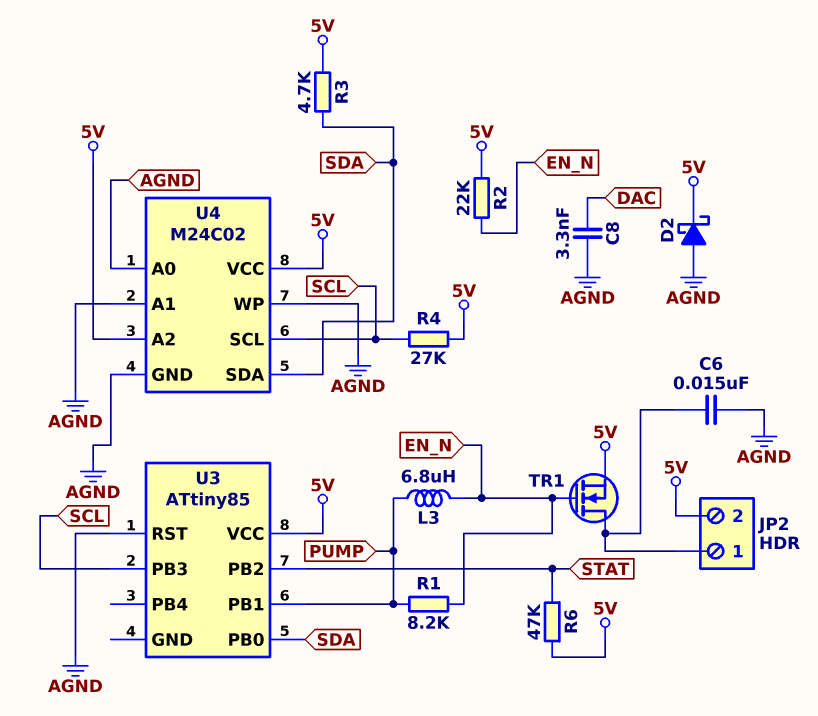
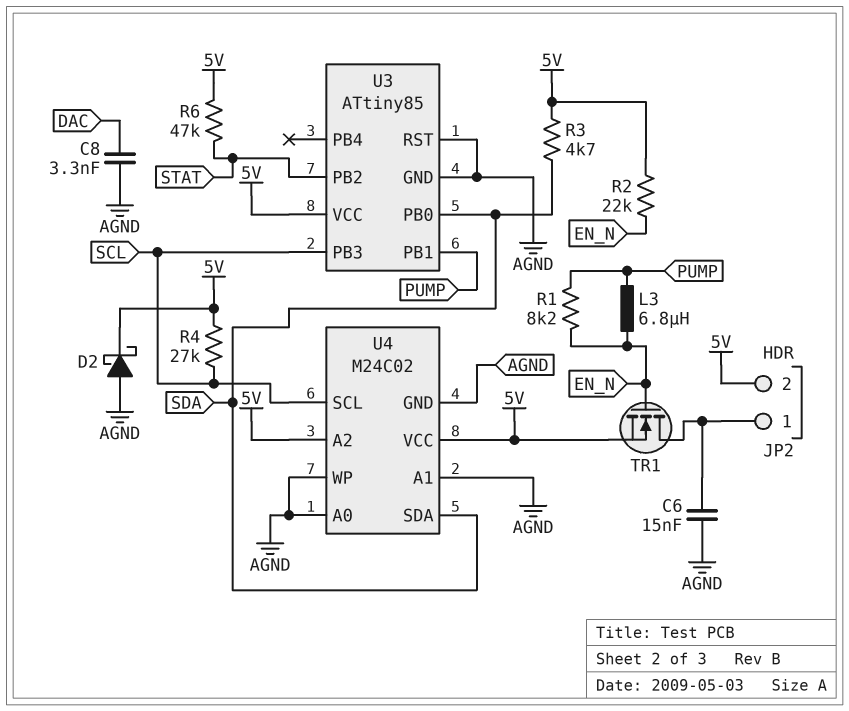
U3 pin GND: none -> AGND

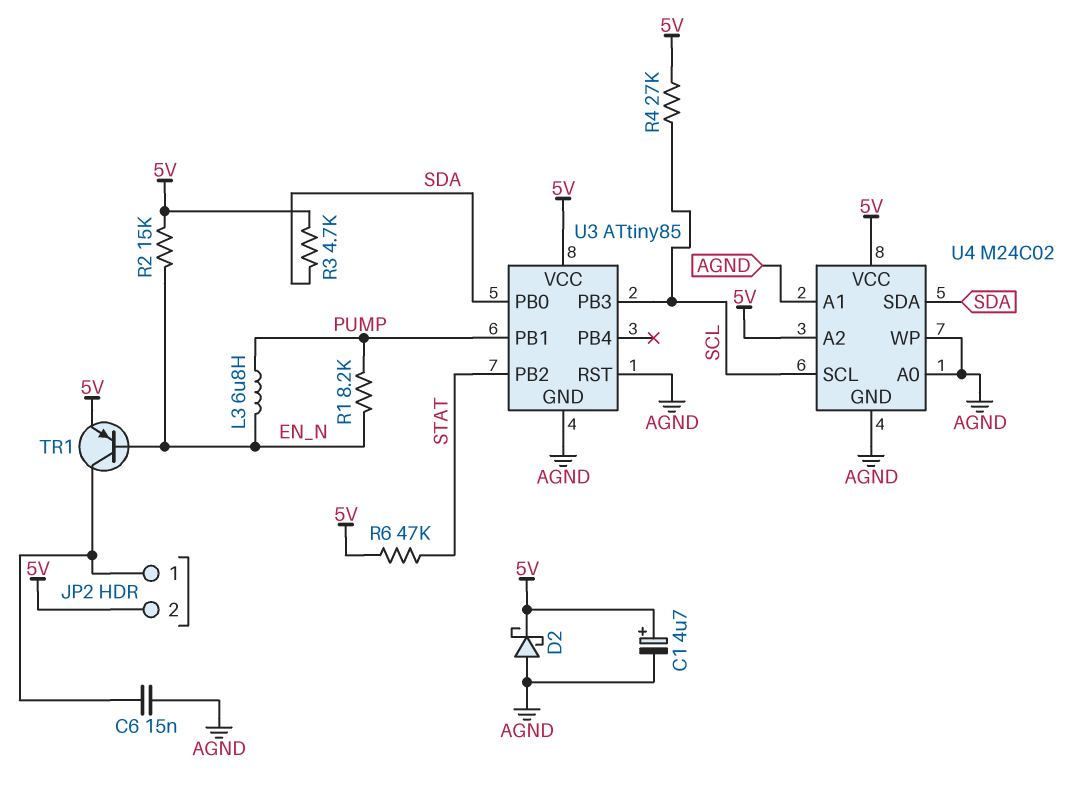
C1: none -> 4.7uF (plus 5V, minus AGND)
C8: 3.3nF (AGND, DAC) -> none
R2: 22k (5V, EN_N) -> 15k (5V, EN_N)
TR1: NMOS (G EN_N, D JP2/1, S 5V) -> PNP (B EN_N, C JP2/1, E 5V)

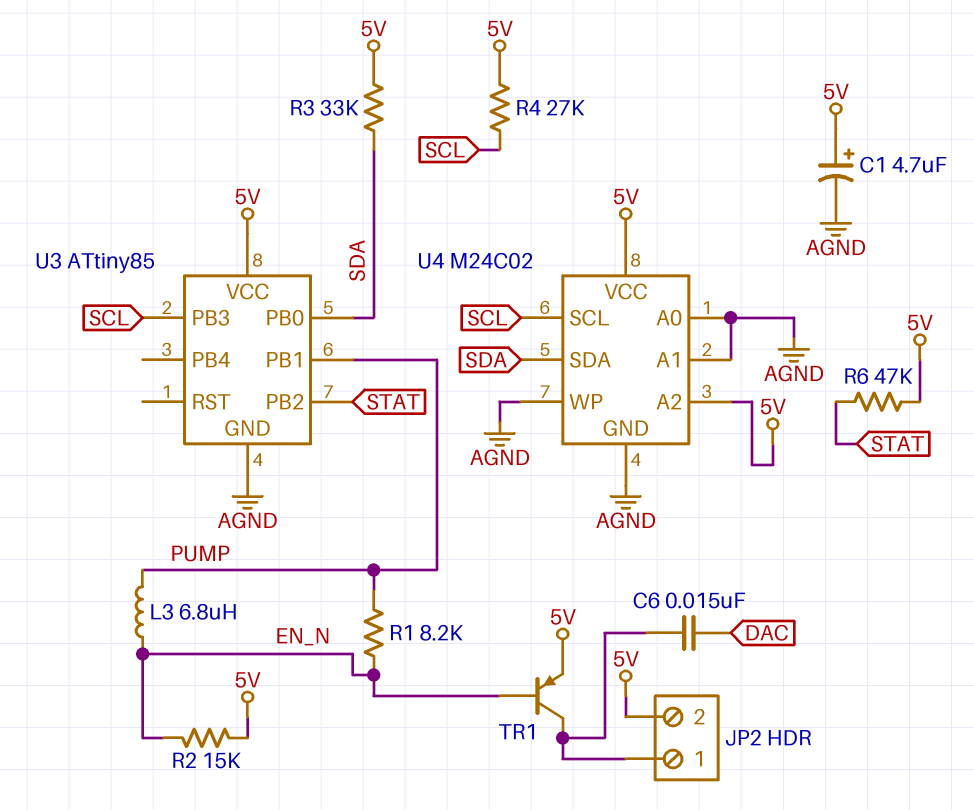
C6: 15nF (AGND, JP2/1) -> 15nF (DAC, JP2/1)
D2: schottky (A AGND, K 5V) -> none
R3: 4.7k (5V, SDA) -> 33k (5V, SDA)
U3 pin RST: AGND -> none

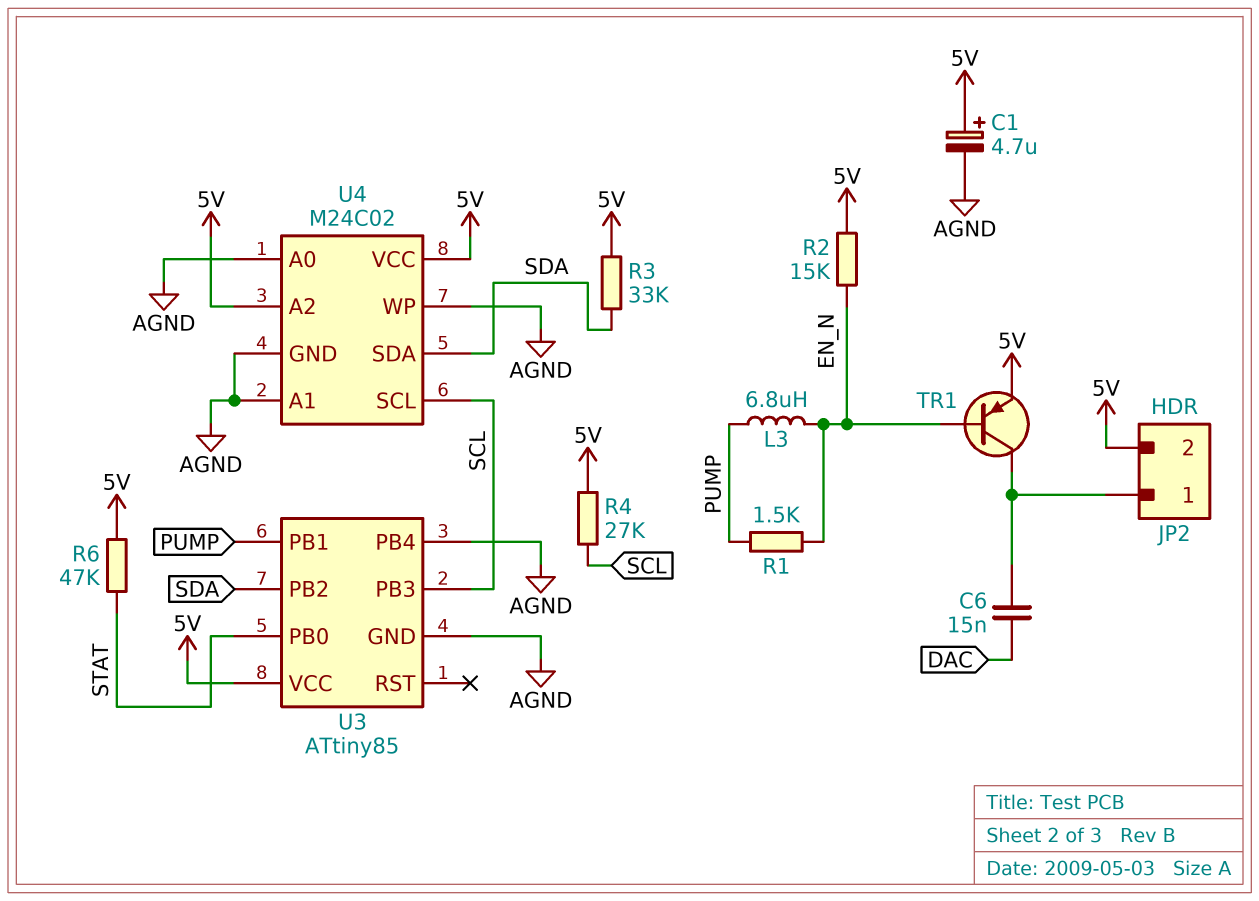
R1: 8.2k (EN_N, PUMP) -> 1.5k (EN_N, PUMP)
U3 pin PB0: SDA -> STAT
U3 pin PB2: STAT -> SDA
U3 pin PB4: none -> AGND

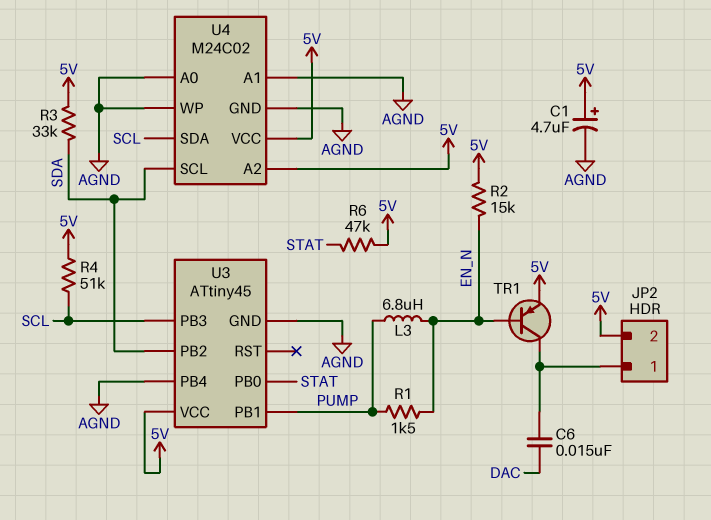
R4: 27k (5V, SCL) -> 51k (5V, SCL)
U3: ATtiny85 -> ATtiny45
U4 pin SCL: SCL -> SDA
U4 pin SDA: SDA -> SCL

